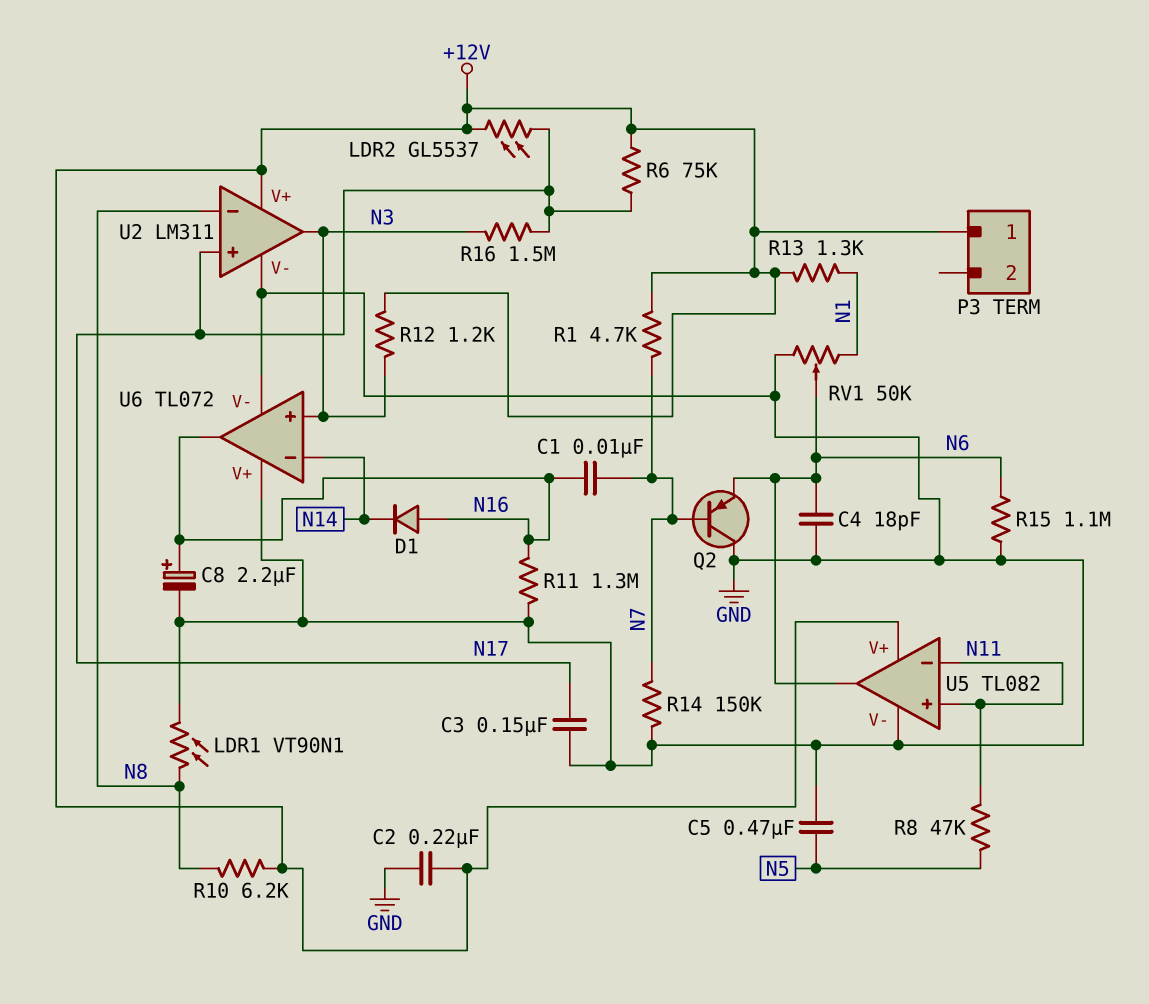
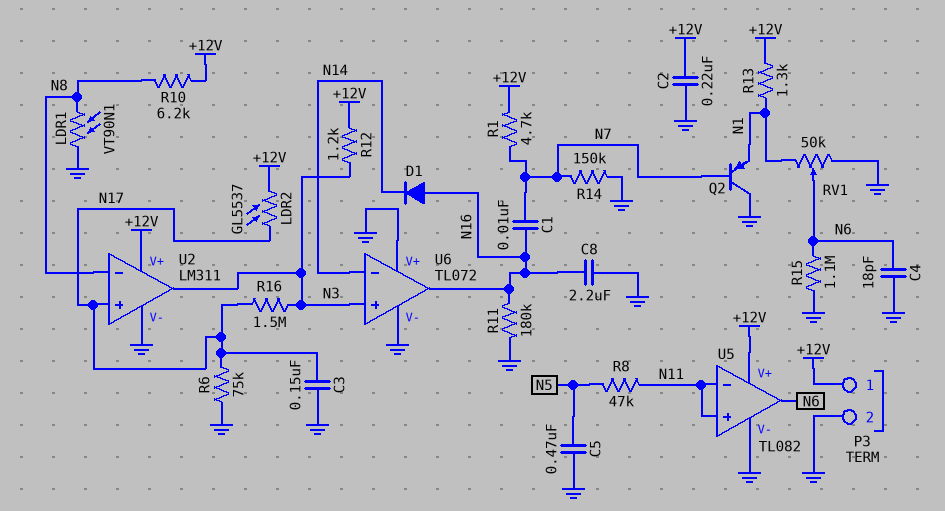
C8: 2.2uF (plus N16, minus GND) -> 2.2uF (GND, N16)
P3 pin 2: none -> GND
Q2: PNP (B N7, C GND, E N6) -> PNP (B N7, C GND, E N1)
R6: 75k (+12V, N17) -> 75k (GND, N17)
R11: 1.3M (GND, N16) -> 180k (GND, N16)

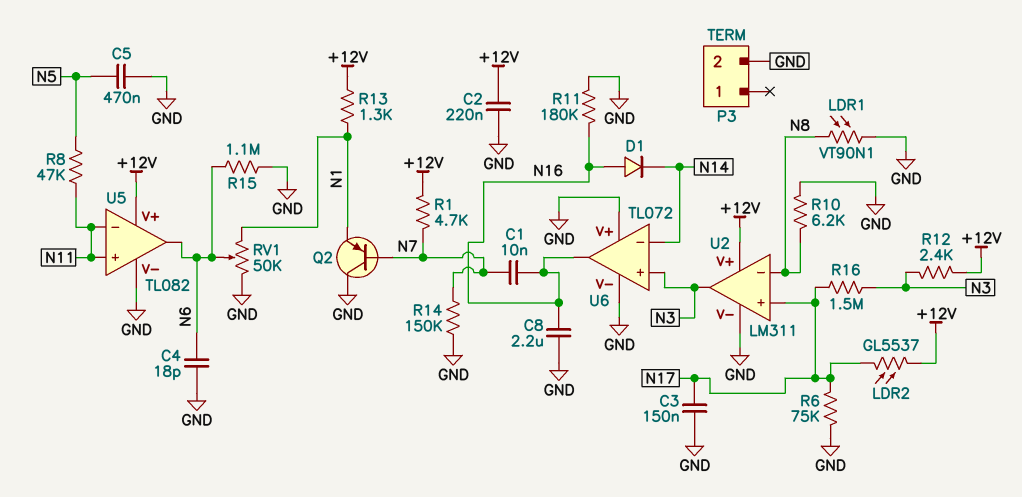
P3 pin 1: +12V -> none
R10: 6.2k (+12V, N8) -> 6.2k (GND, N8)
R12: 1.2k (+12V, N3) -> 2.4k (+12V, N3)

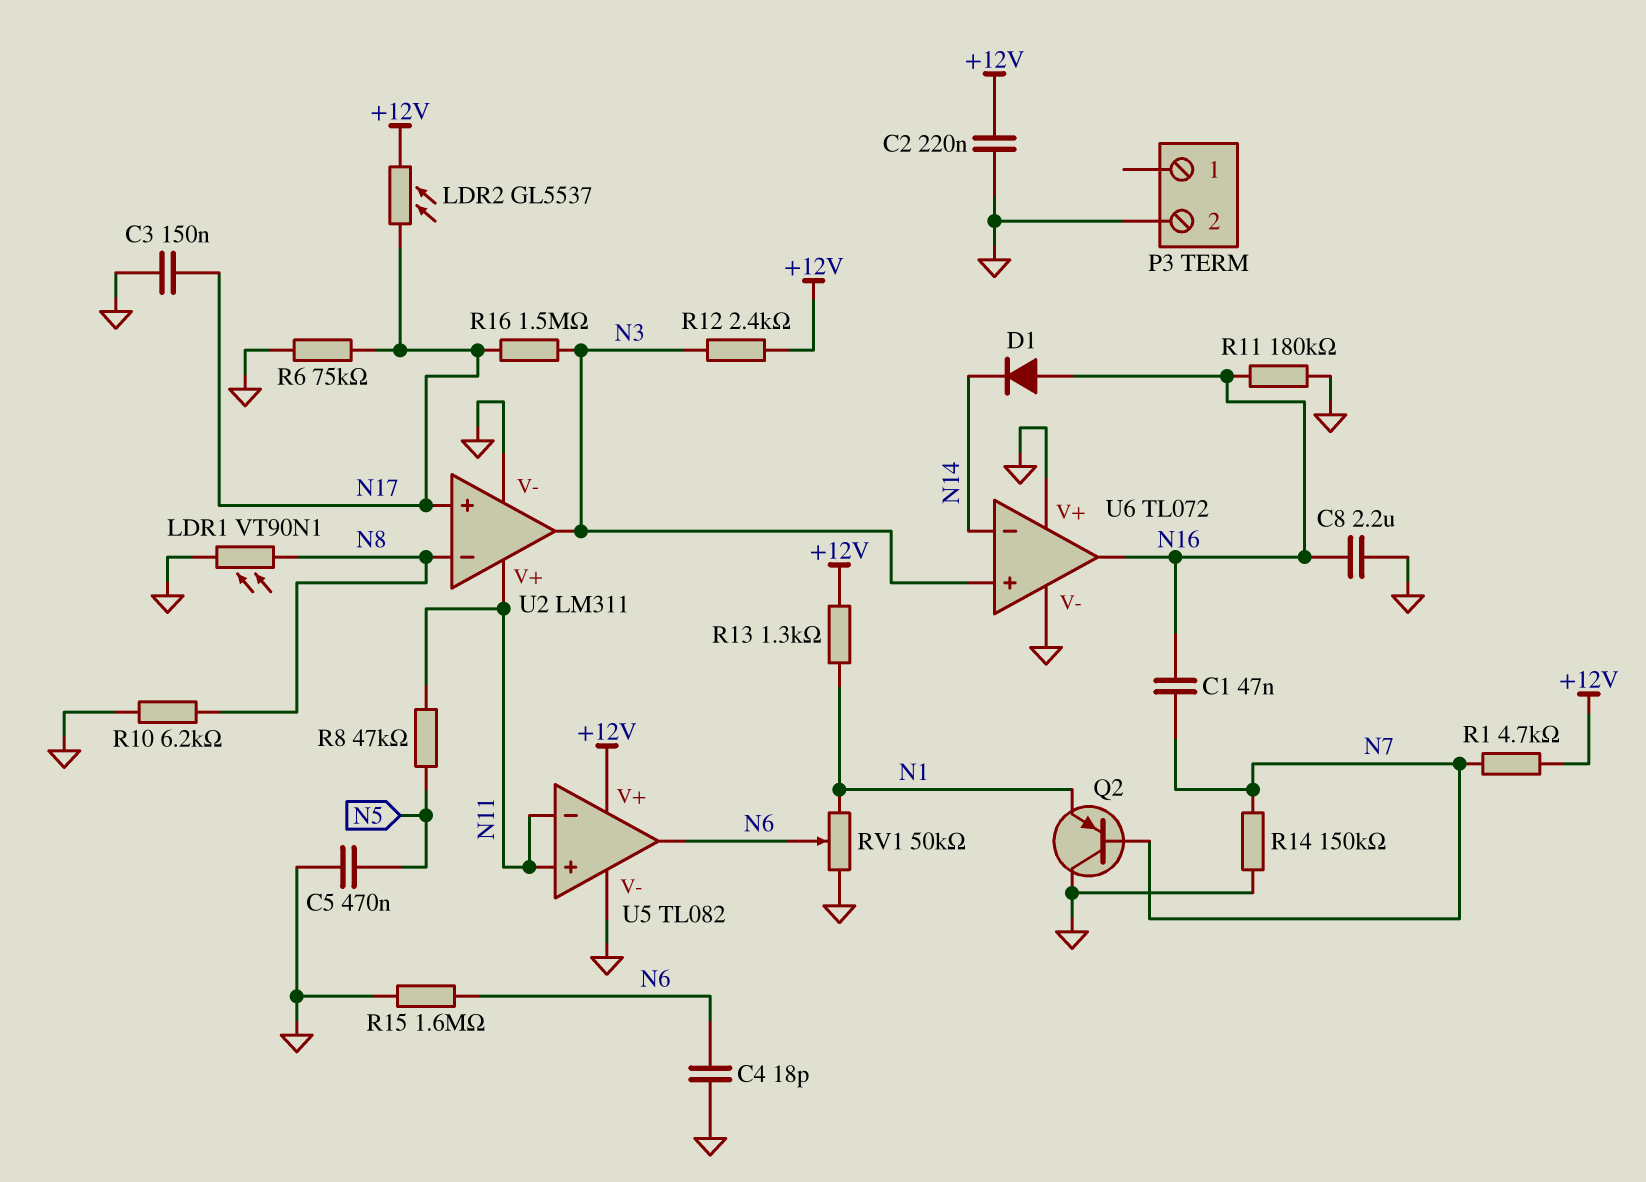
C1: 10nF (N7, N16) -> 47nF (N7, N16)
R15: 1.1M (GND, N6) -> 1.6M (GND, N6)
U2 pin V+: +12V -> N11

